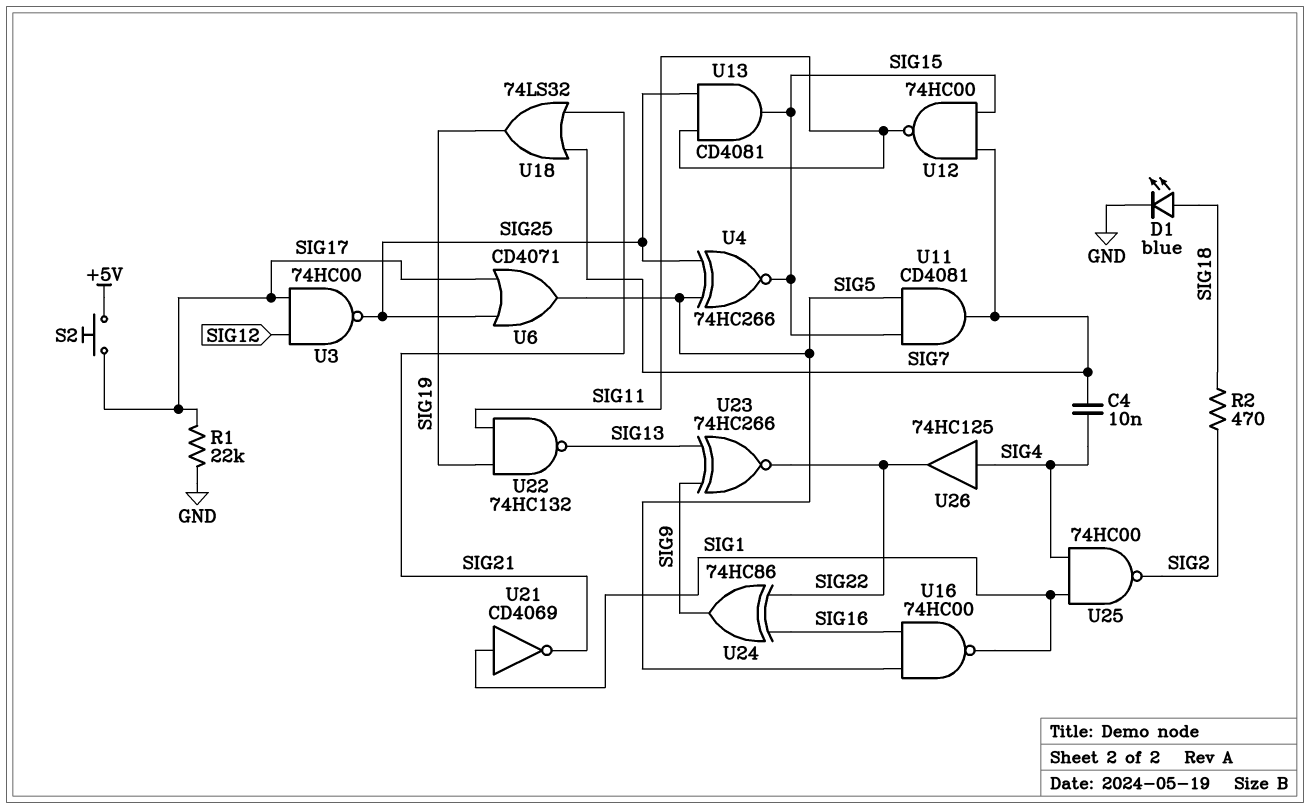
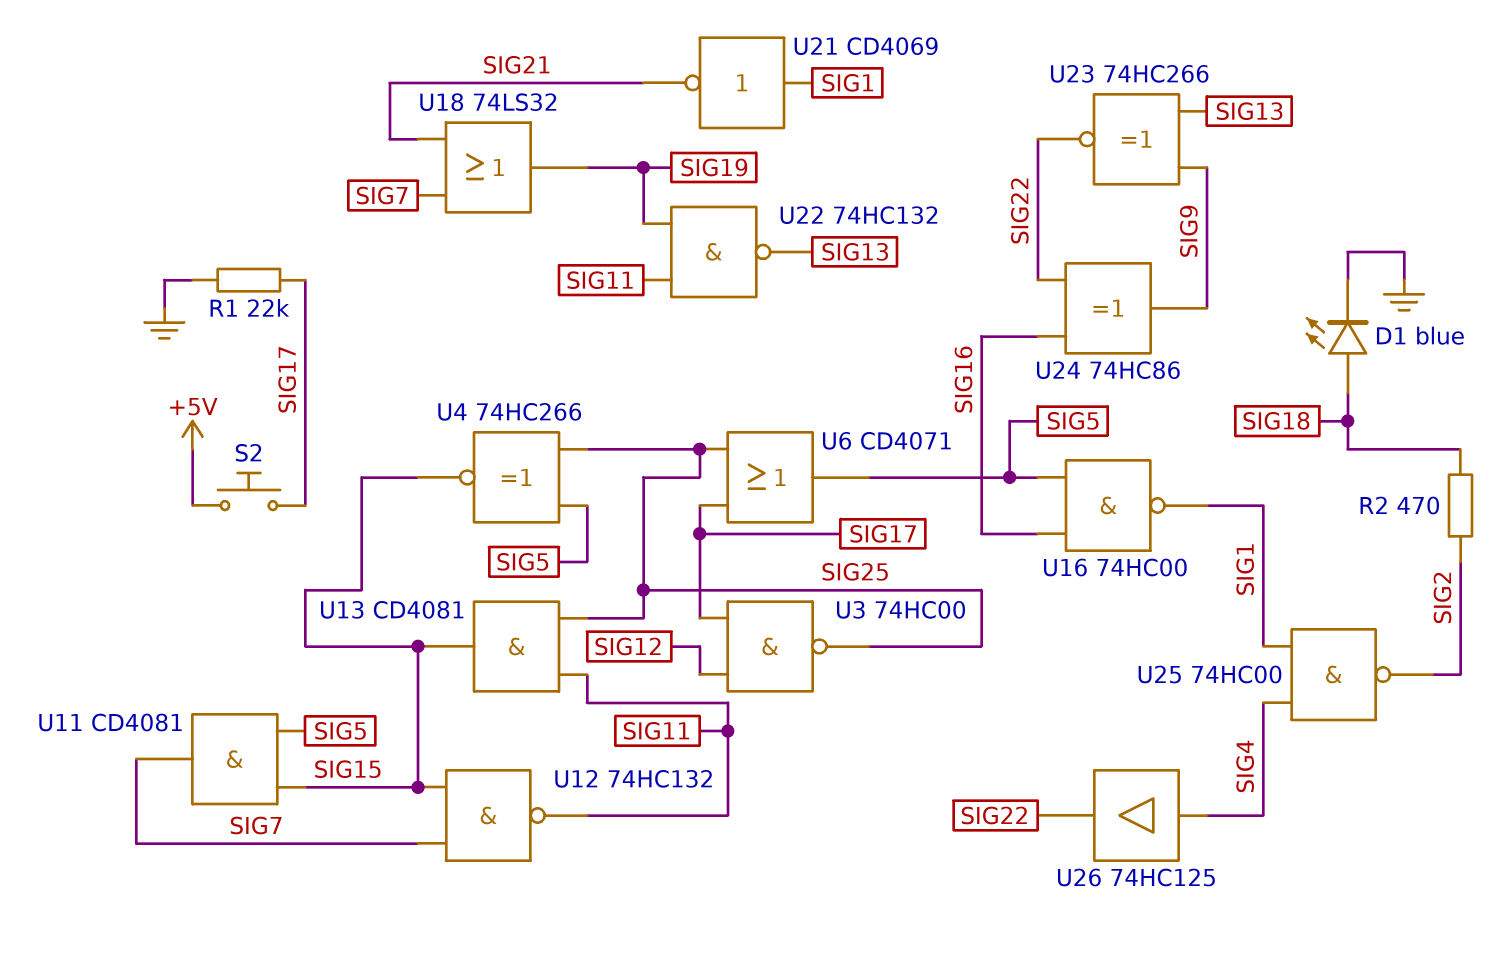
C4: 10nF (SIG4, SIG7) -> none
U12: NAND 74HC00 (in SIG7, in SIG15, out SIG11) -> NAND 74HC132 (in SIG7, in SIG15, out SIG11)

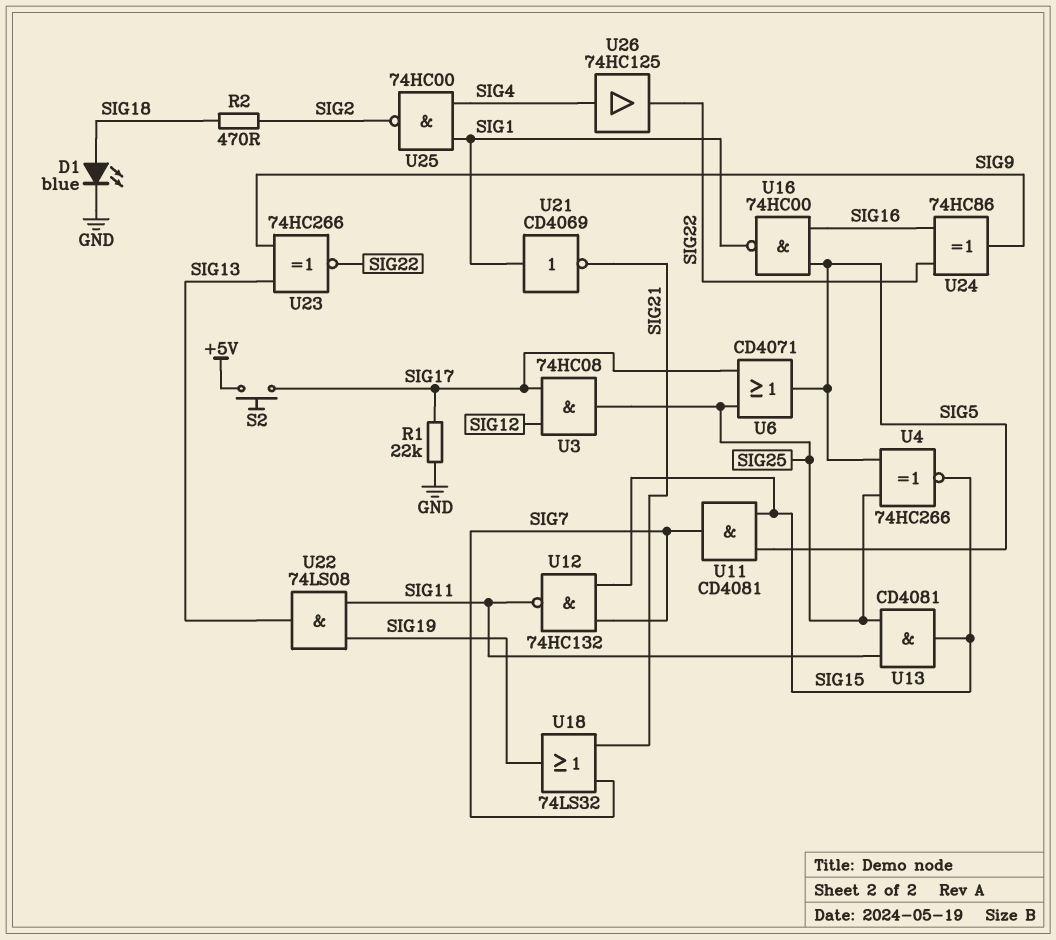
U3: NAND 74HC00 (in SIG12, in SIG17, out SIG25) -> AND 74HC08 (in SIG12, in SIG17, out SIG25)
U22: NAND 74HC132 (in SIG11, in SIG19, out SIG13) -> AND 74LS08 (in SIG11, in SIG19, out SIG13)

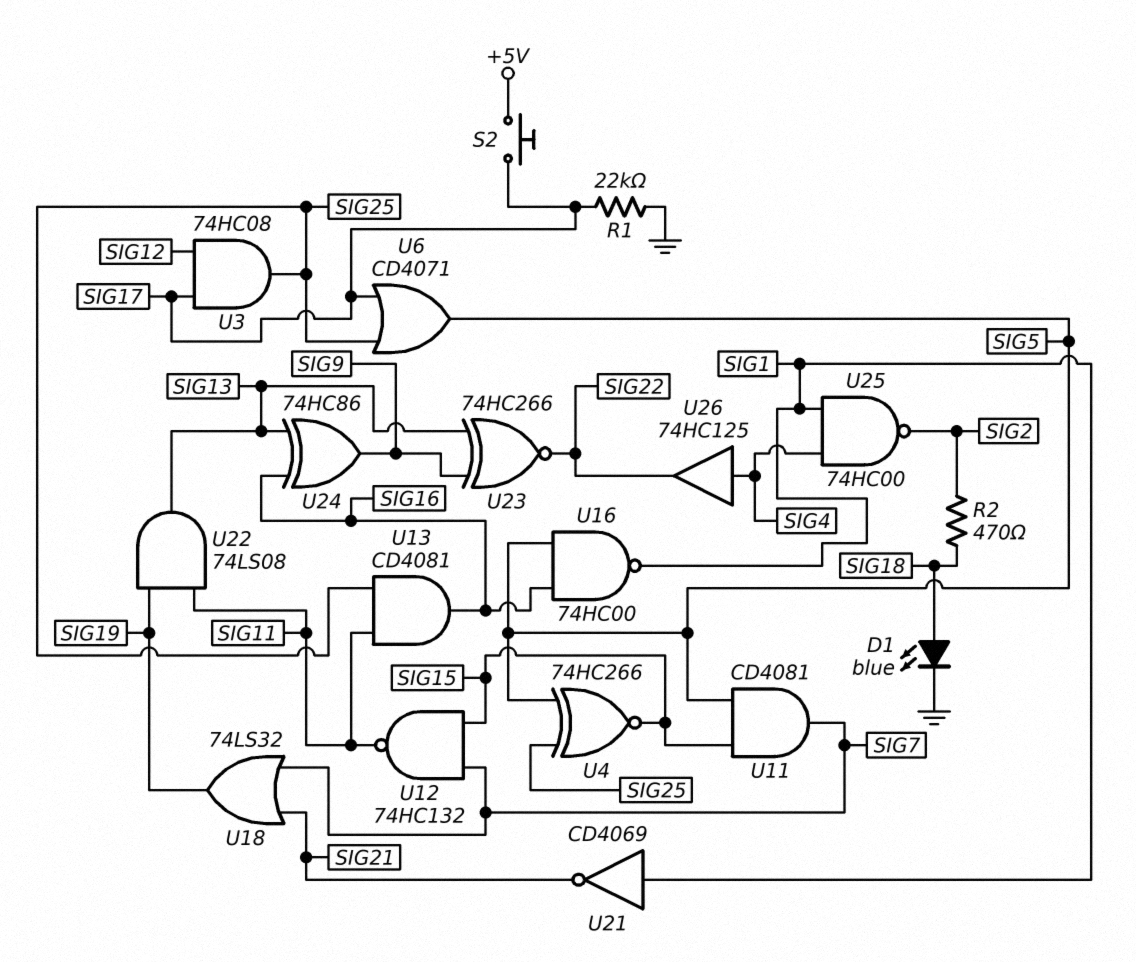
U13: AND CD4081 (in SIG11, in SIG25, out SIG15) -> AND CD4081 (in SIG11, in SIG25, out SIG16)
U24: XOR 74HC86 (in SIG16, in SIG22, out SIG9) -> XOR 74HC86 (in SIG13, in SIG16, out SIG9)

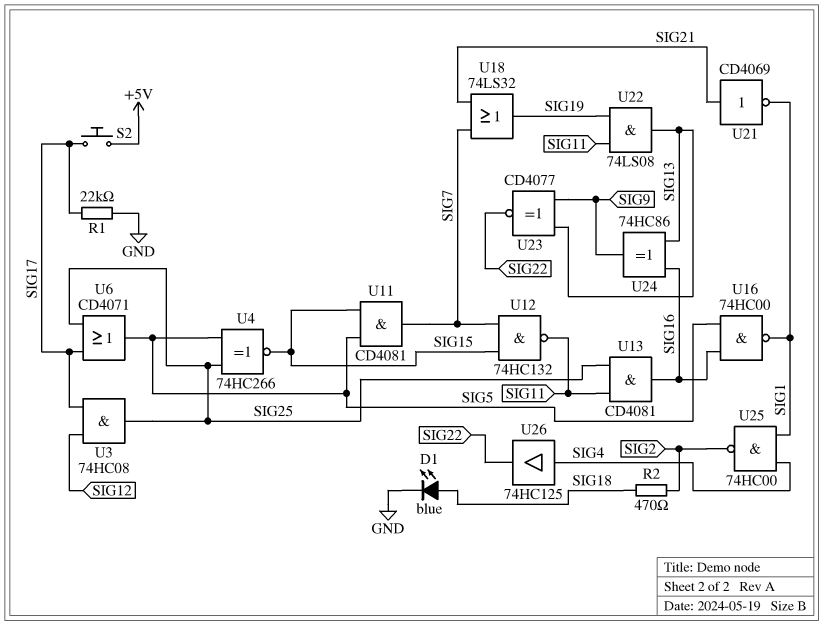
U21: NOT CD4069 (in SIG1, out SIG21) -> NOT CD4069 (in SIG21, out SIG1)
U23: XNOR 74HC266 (in SIG9, in SIG13, out SIG22) -> XNOR CD4077 (in SIG9, in SIG13, out SIG22)

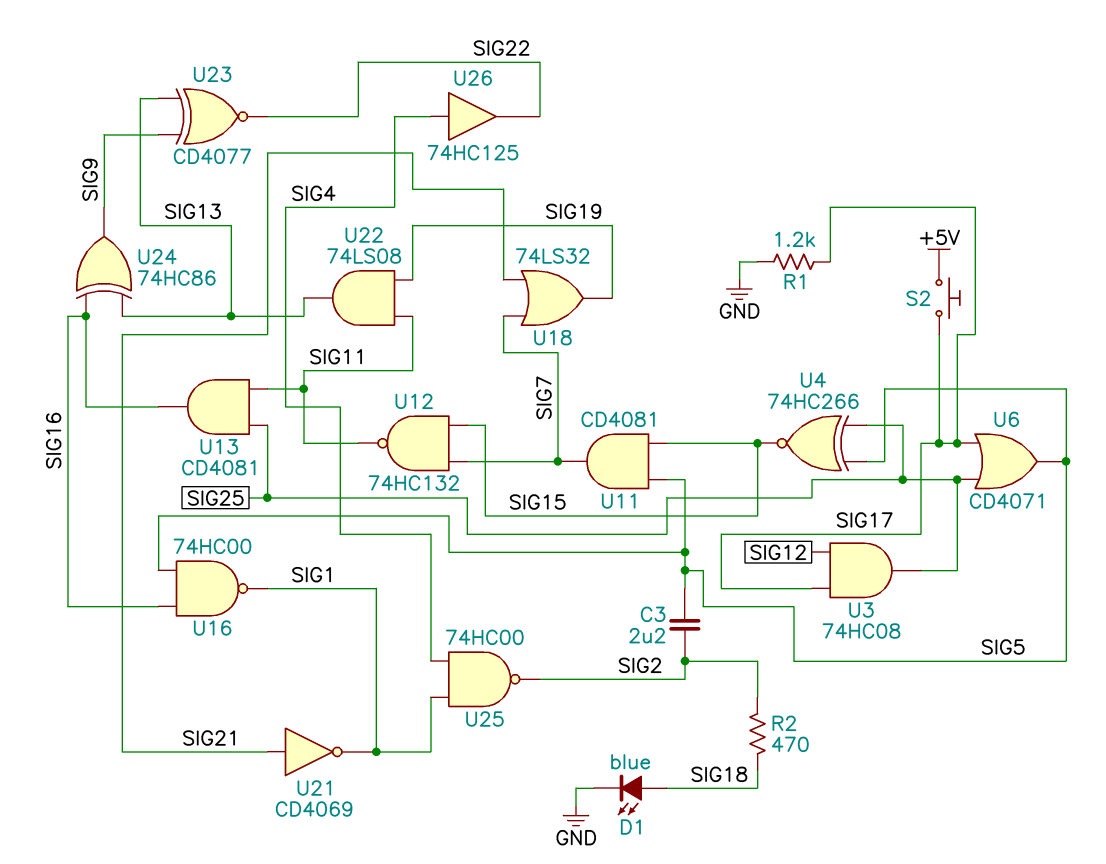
C3: none -> 2.2uF (SIG2, SIG5)
R1: 22k (GND, SIG17) -> 1.2k (GND, SIG17)

